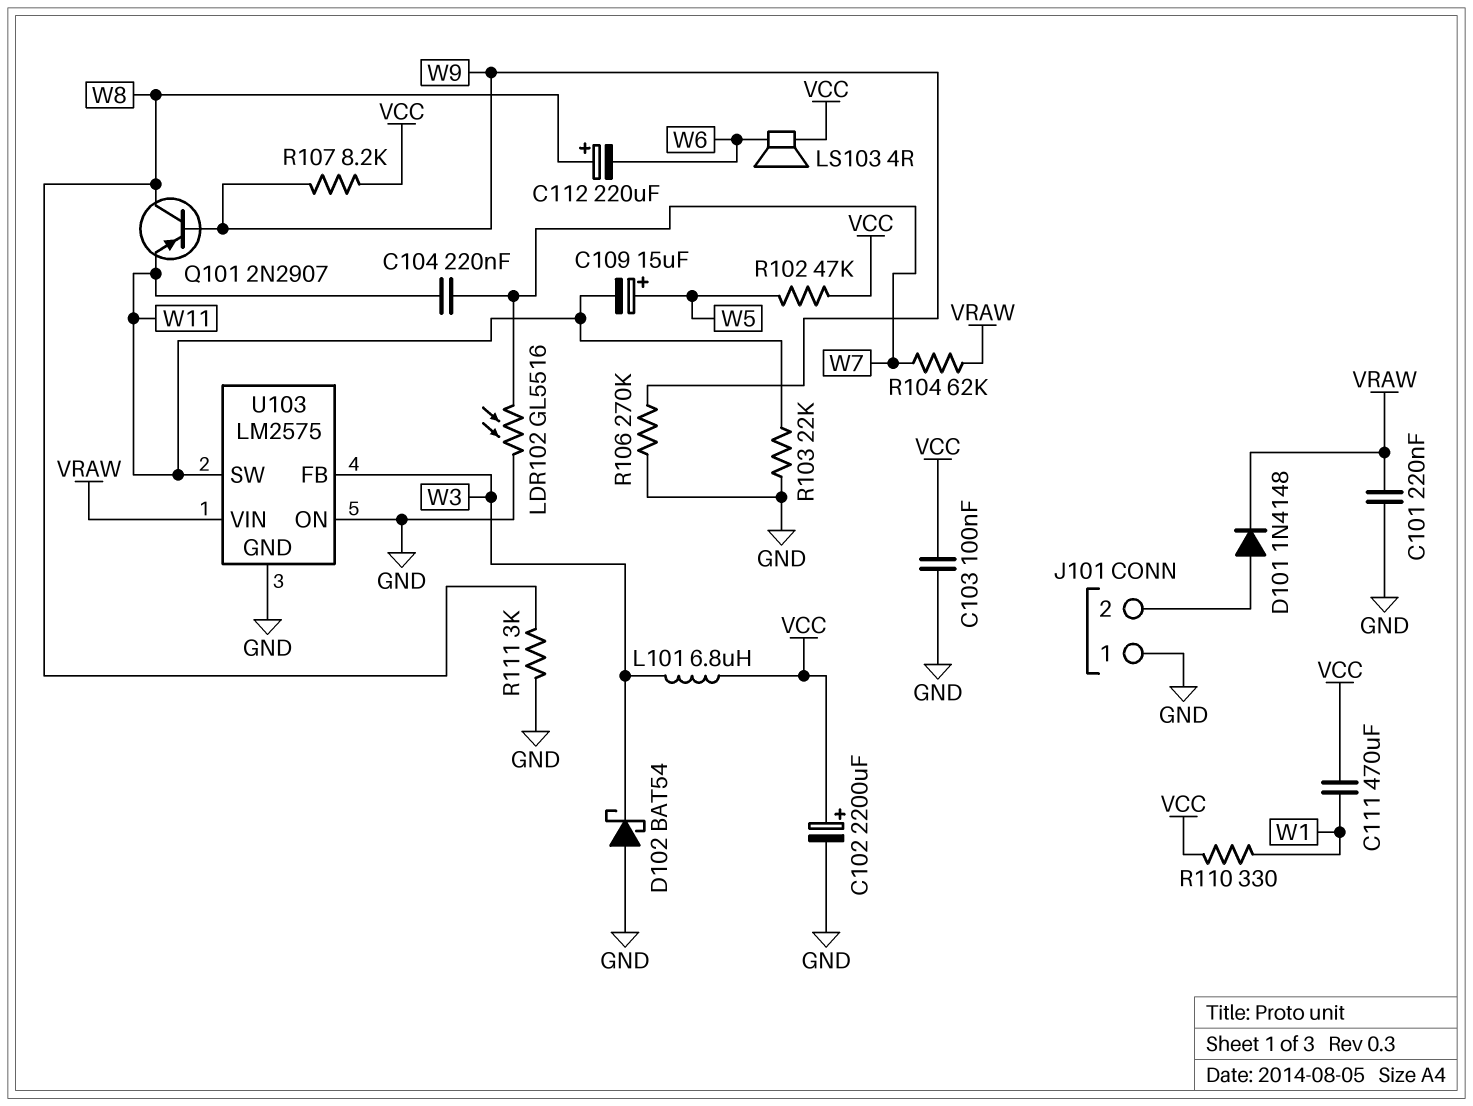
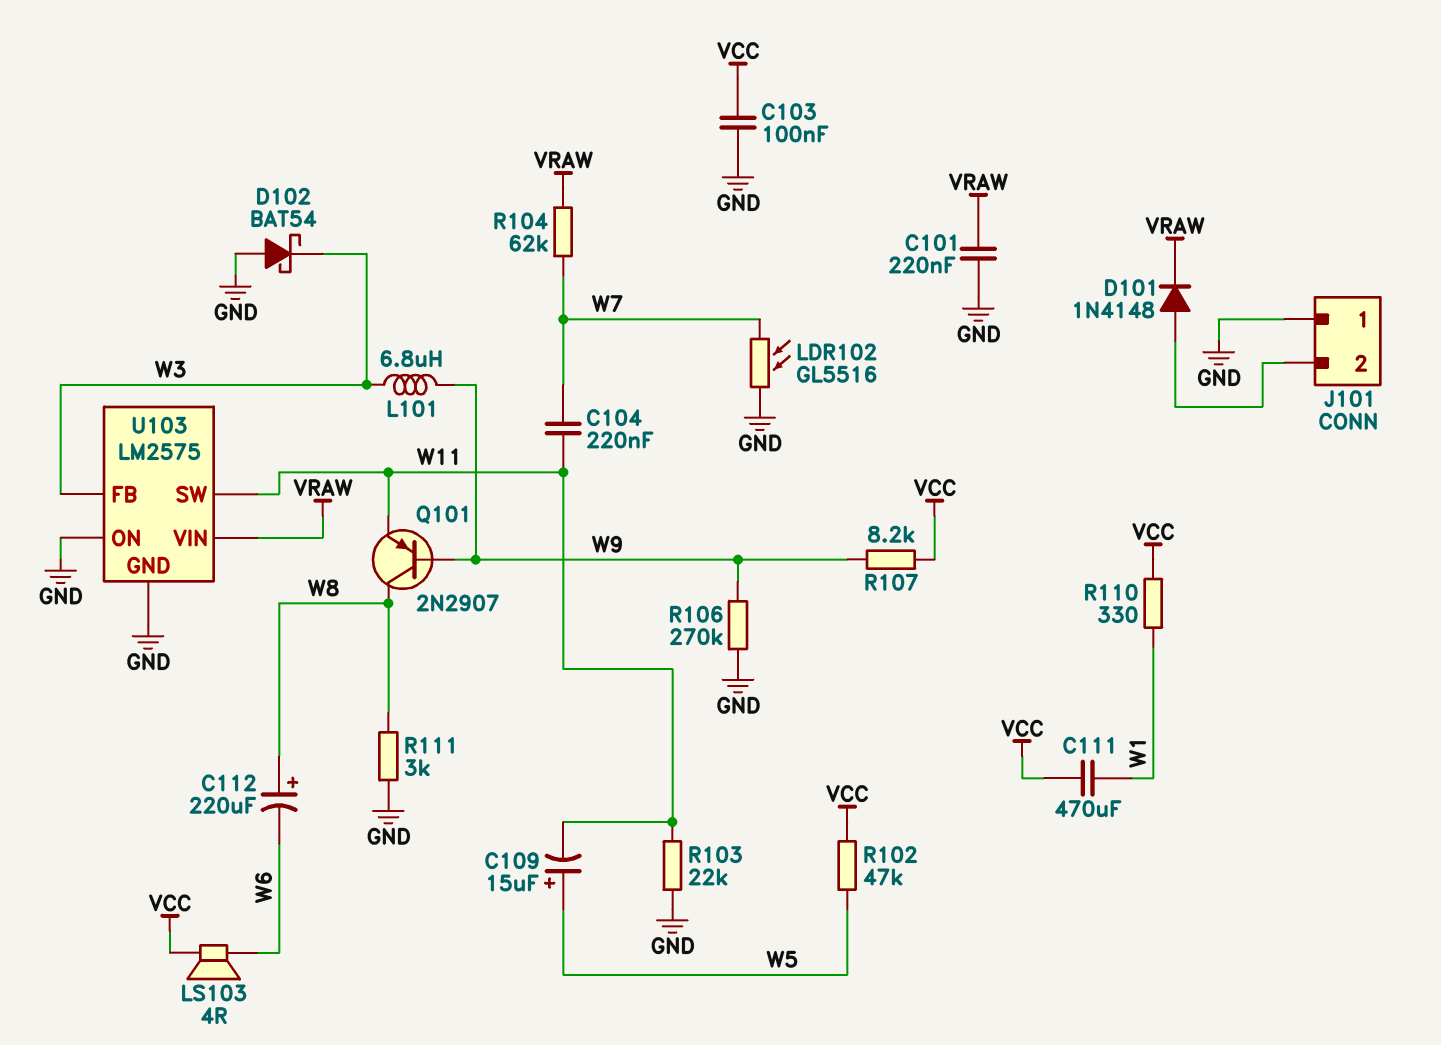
C102: 2200uF (plus VCC, minus GND) -> none
L101: 6.8uH (VCC, W3) -> 6.8uH (W3, W9)

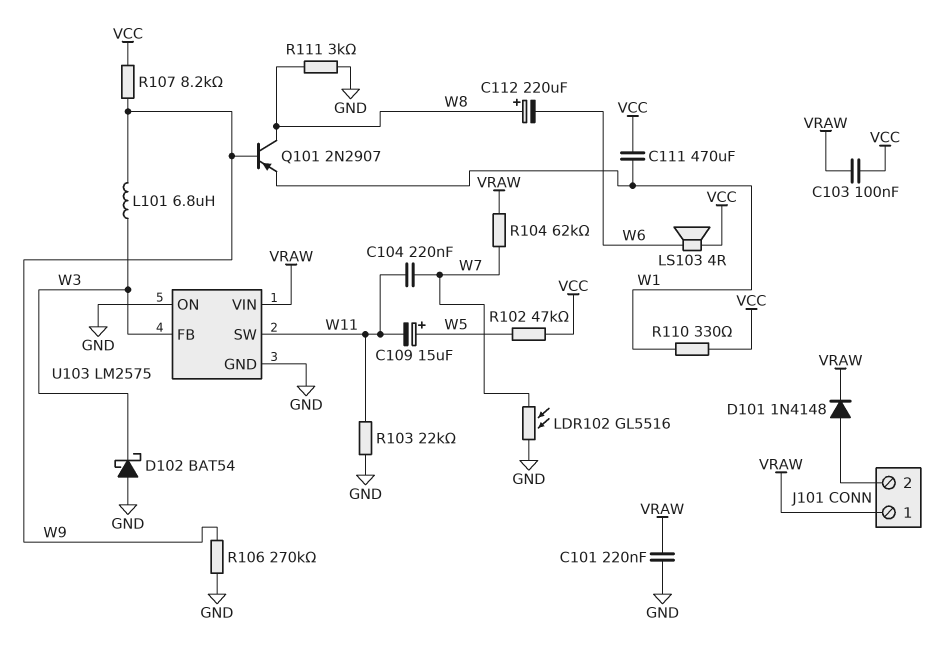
C103: 100nF (GND, VCC) -> 100nF (VCC, VRAW)
J101 pin 1: GND -> VRAW
Q101: PNP 2N2907 (B W9, C W8, E W11) -> PNP 2N2907 (B W9, C W8, E W1)

